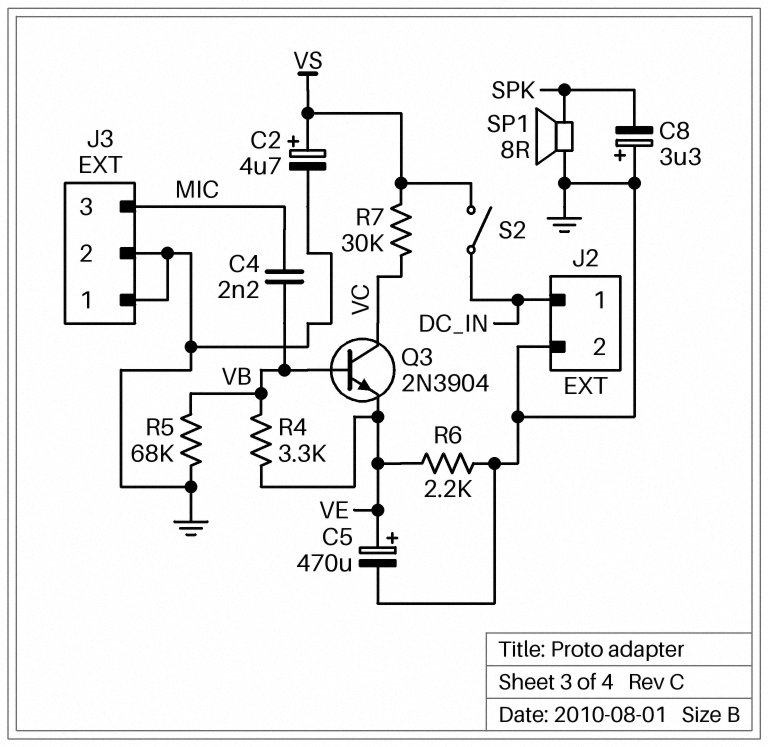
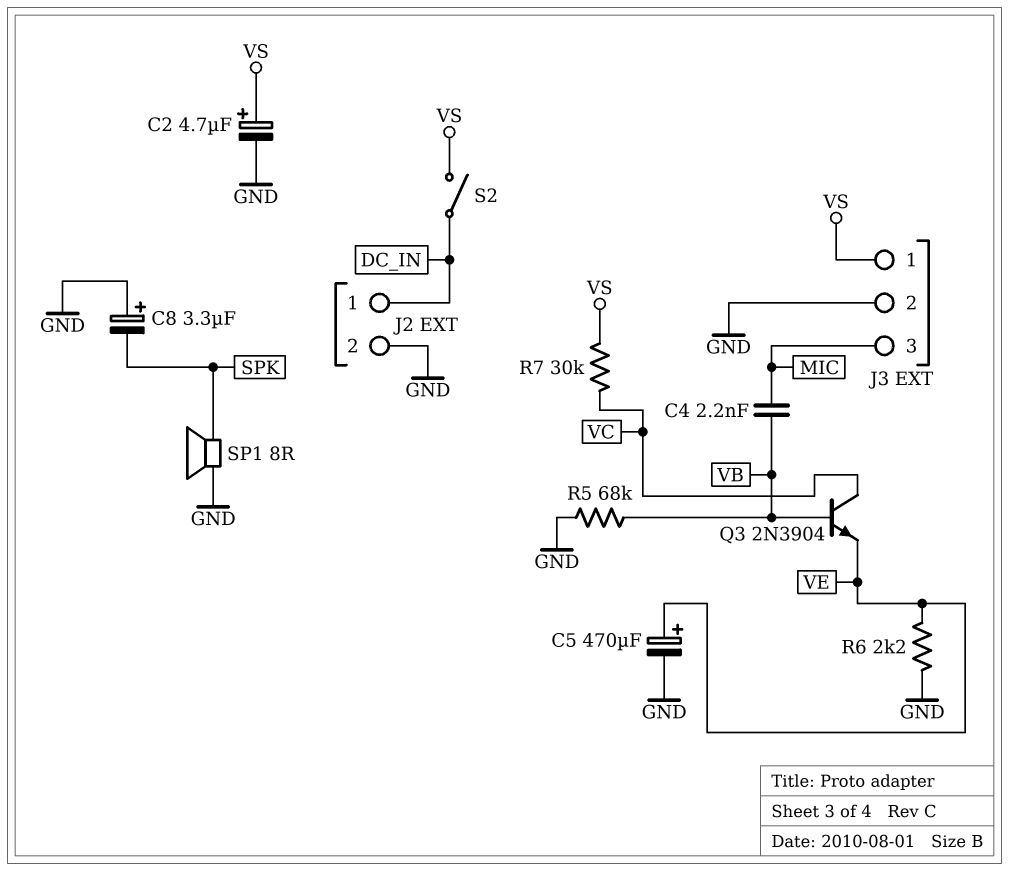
J3 pin 1: GND -> VS
R4: 3.3k (VB, VE) -> none

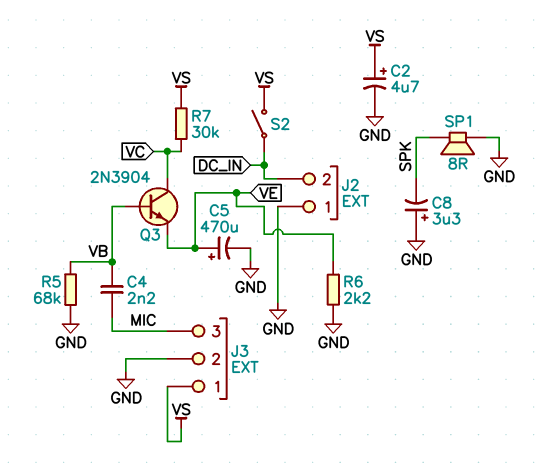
J2 pin 1: DC_IN -> GND
J2 pin 2: GND -> DC_IN

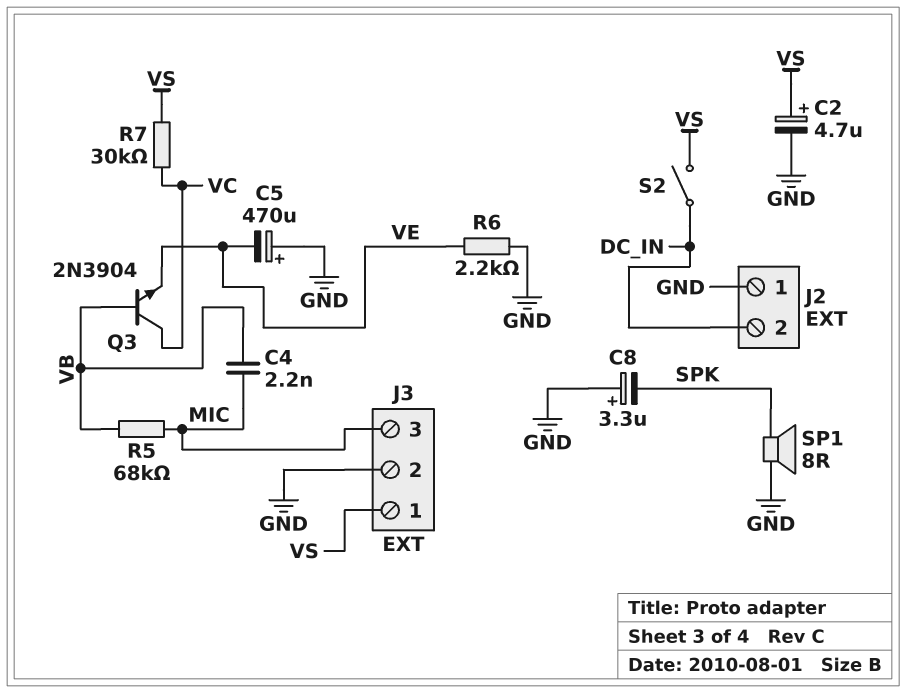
C5: 470uF (plus VE, minus GND) -> 470uF (plus GND, minus VE)
R5: 68k (GND, VB) -> 68k (MIC, VB)

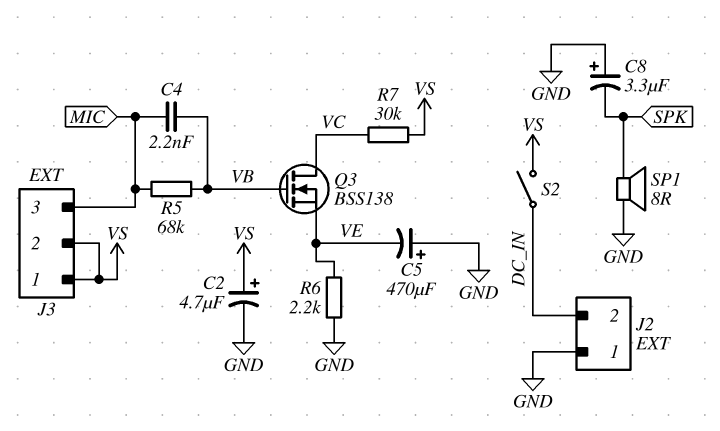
J3 pin 2: GND -> VS
Q3: NPN 2N3904 (B VB, C VC, E VE) -> NMOS BSS138 (G VB, D VC, S VE)

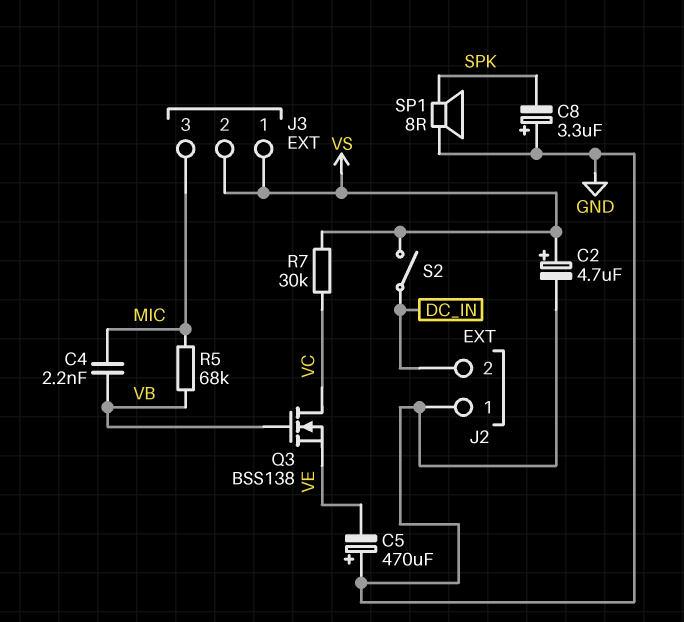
R6: 2.2k (GND, VE) -> none

